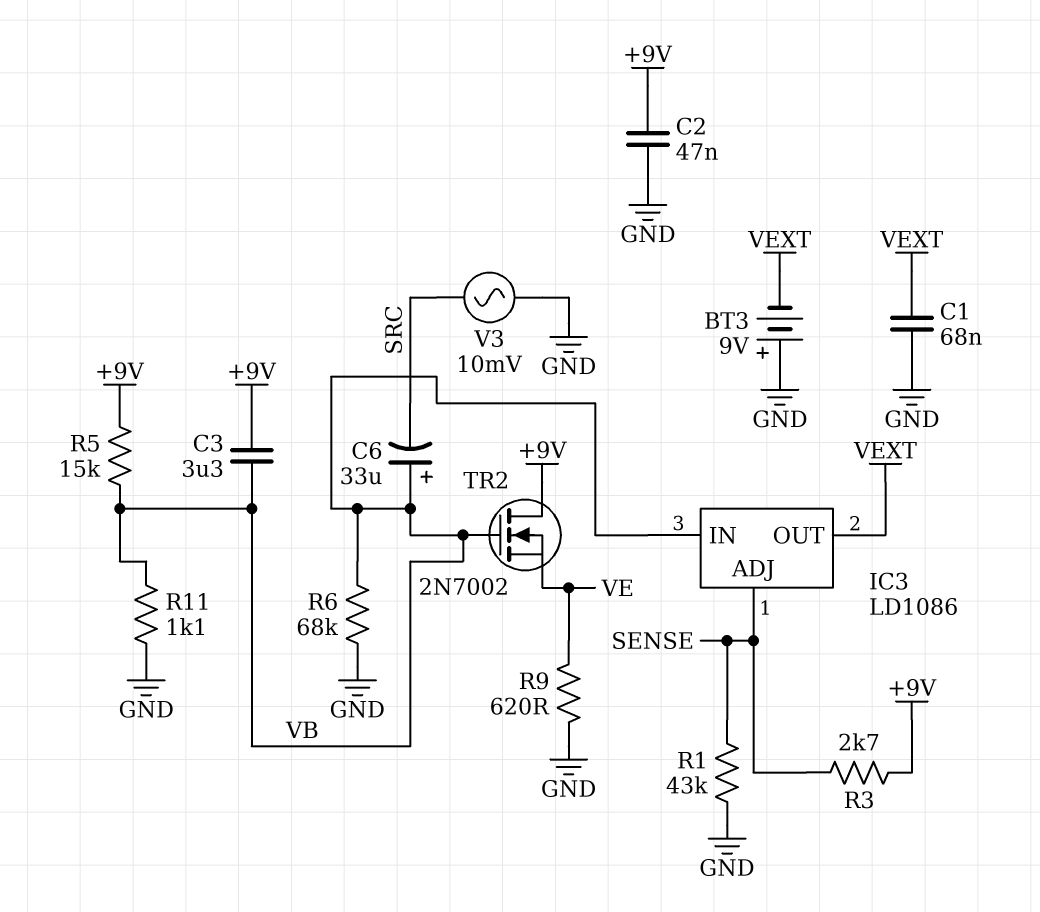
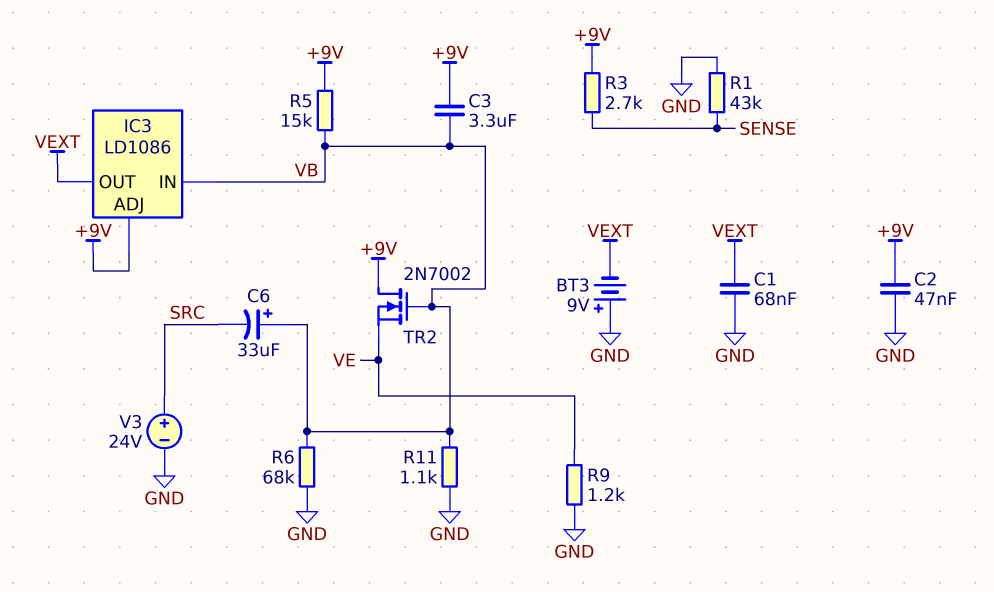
IC3 pin ADJ: SENSE -> +9V
R9: 620 (GND, VE) -> 1.2k (GND, VE)
V3: AC 10mV (GND, SRC) -> 24V (plus SRC, minus GND)

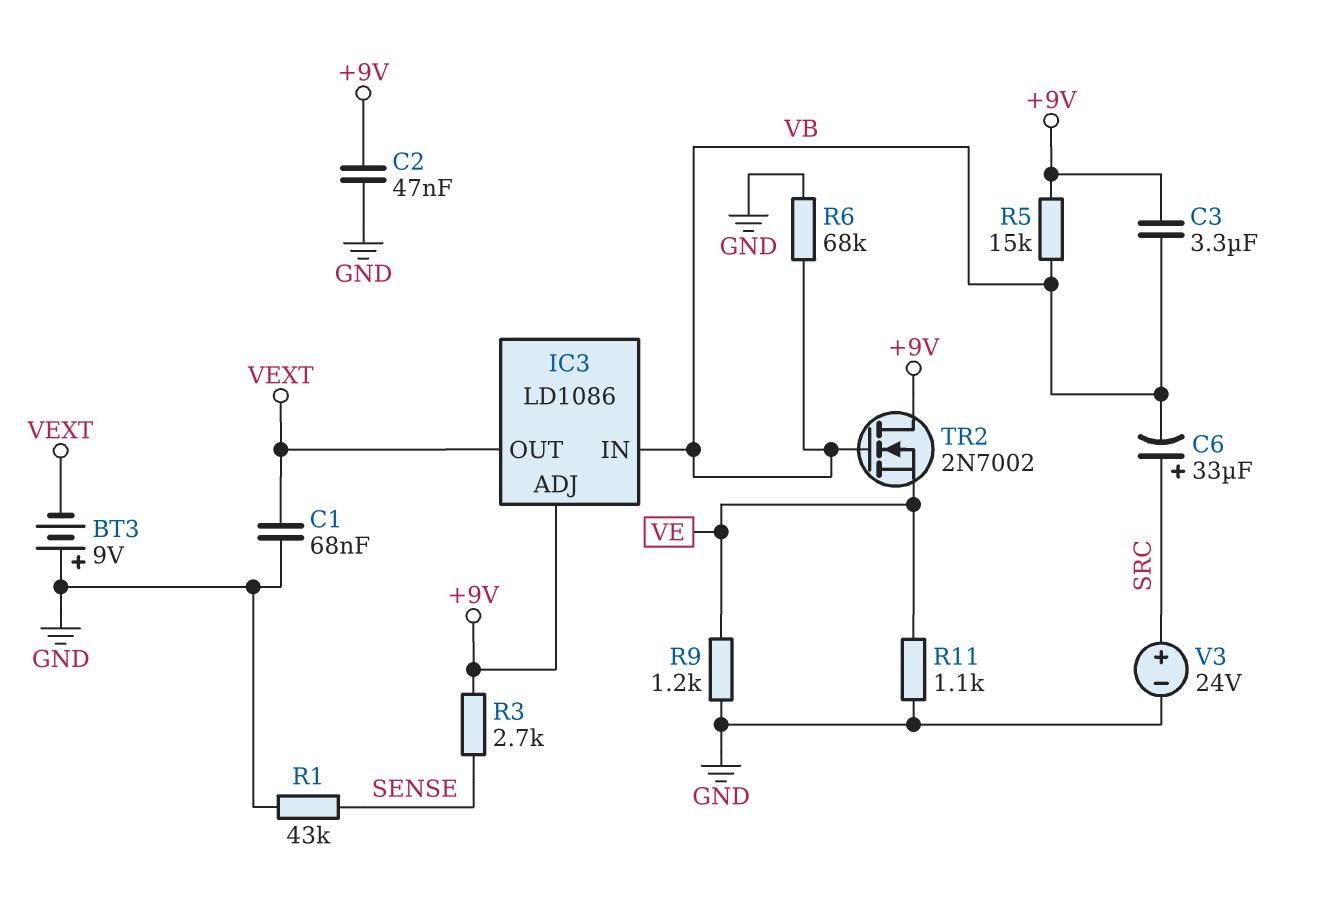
C6: 33uF (plus VB, minus SRC) -> 33uF (plus SRC, minus VB)
R11: 1.1k (GND, VB) -> 1.1k (GND, VE)

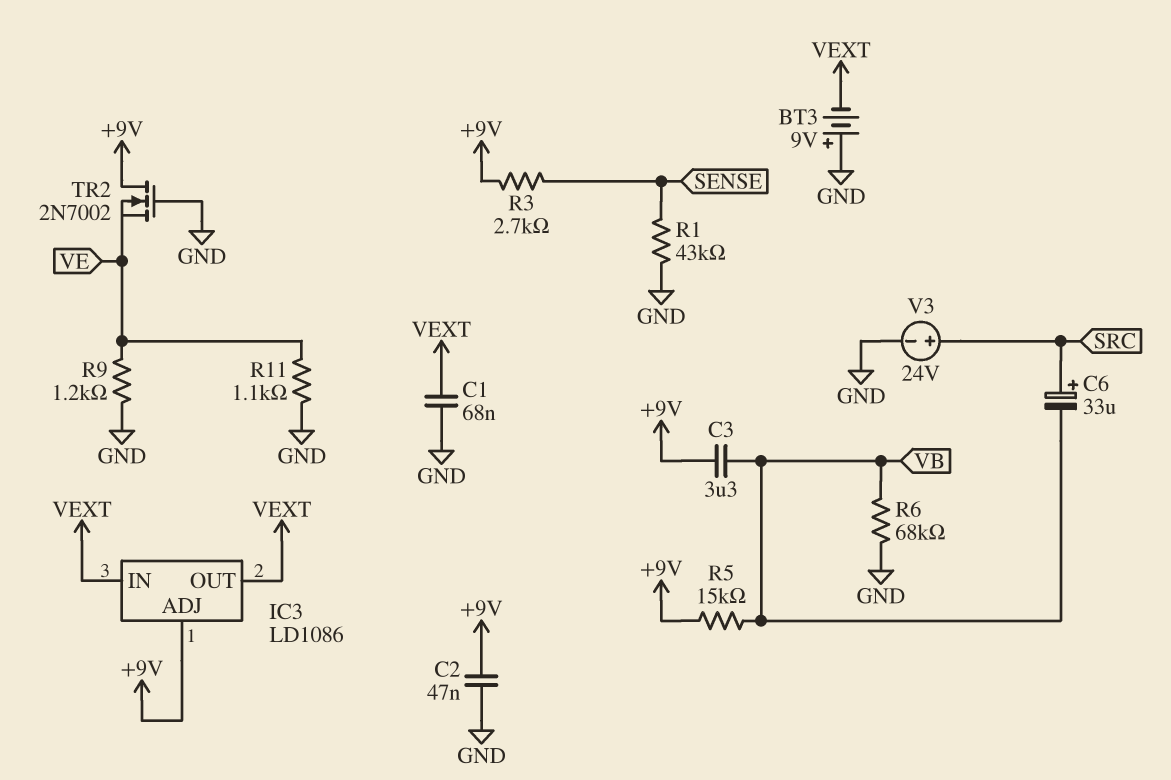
IC3 pin IN: VB -> VEXT
TR2: NMOS 2N7002 (G VB, D +9V, S VE) -> NMOS 2N7002 (G GND, D +9V, S VE)

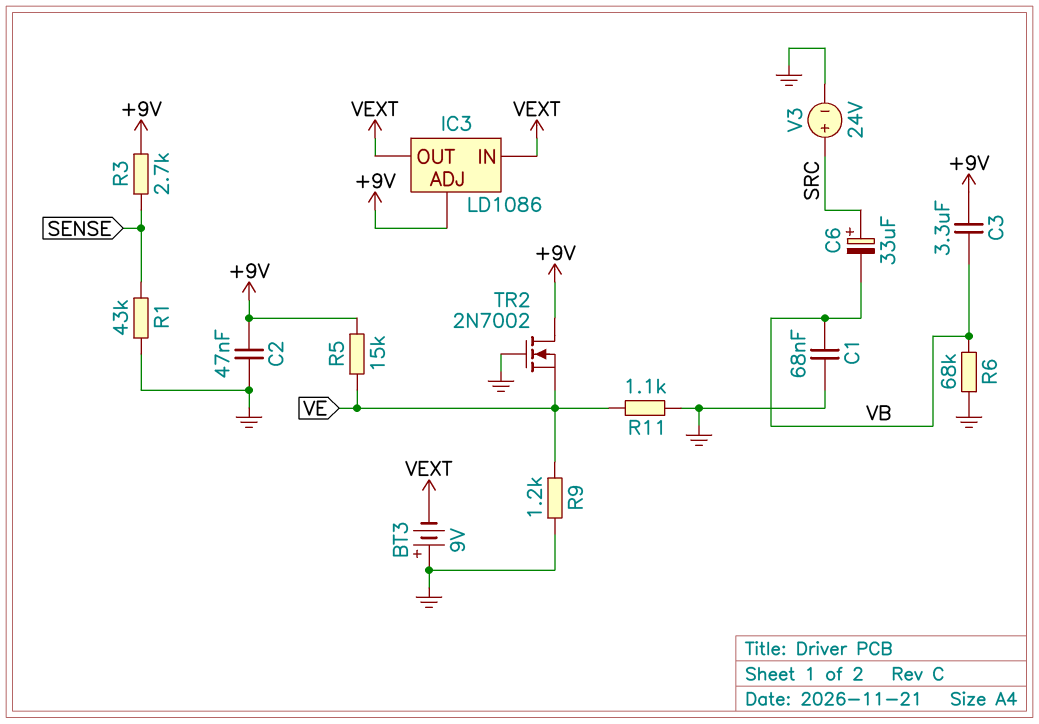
C1: 68nF (GND, VEXT) -> 68nF (GND, VB)
R5: 15k (+9V, VB) -> 15k (+9V, VE)

